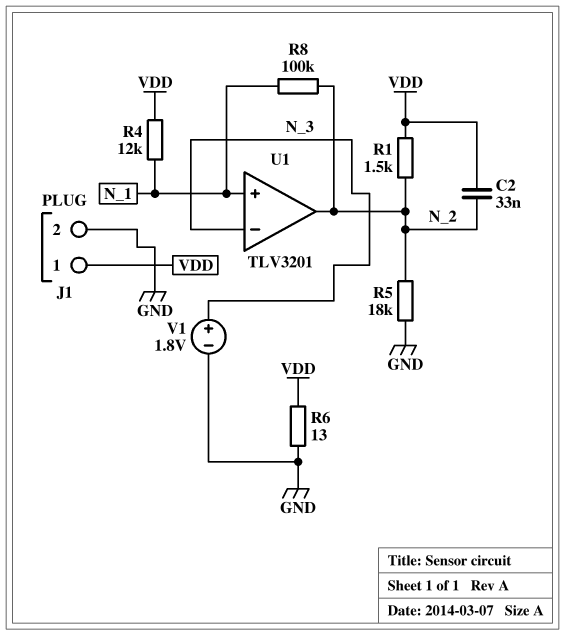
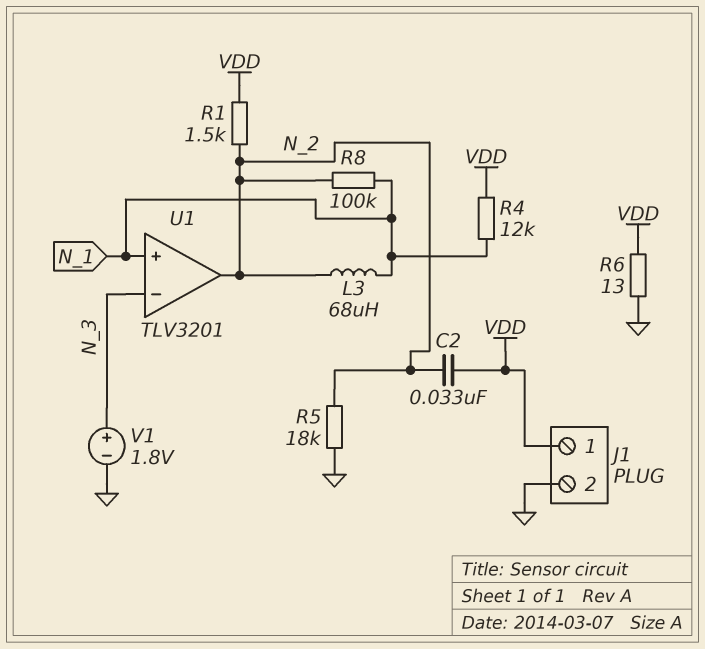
L3: none -> 68uH (N_1, N_2)

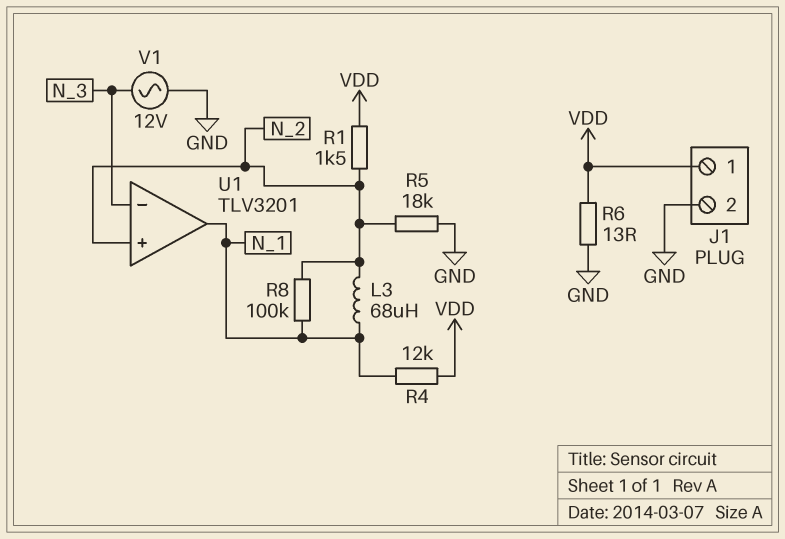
C2: 33nF (N_2, VDD) -> none
U1 pin in+: N_1 -> N_2
U1 pin out: N_2 -> N_1
V1: 1.8V (plus N_3, minus GND) -> AC 12V (GND, N_3)

